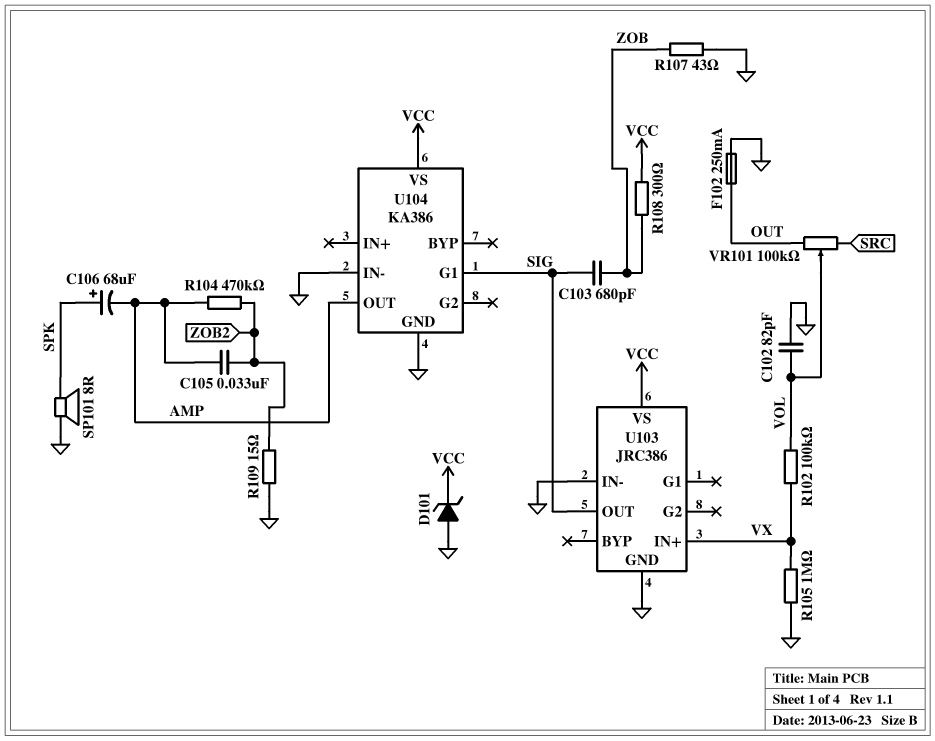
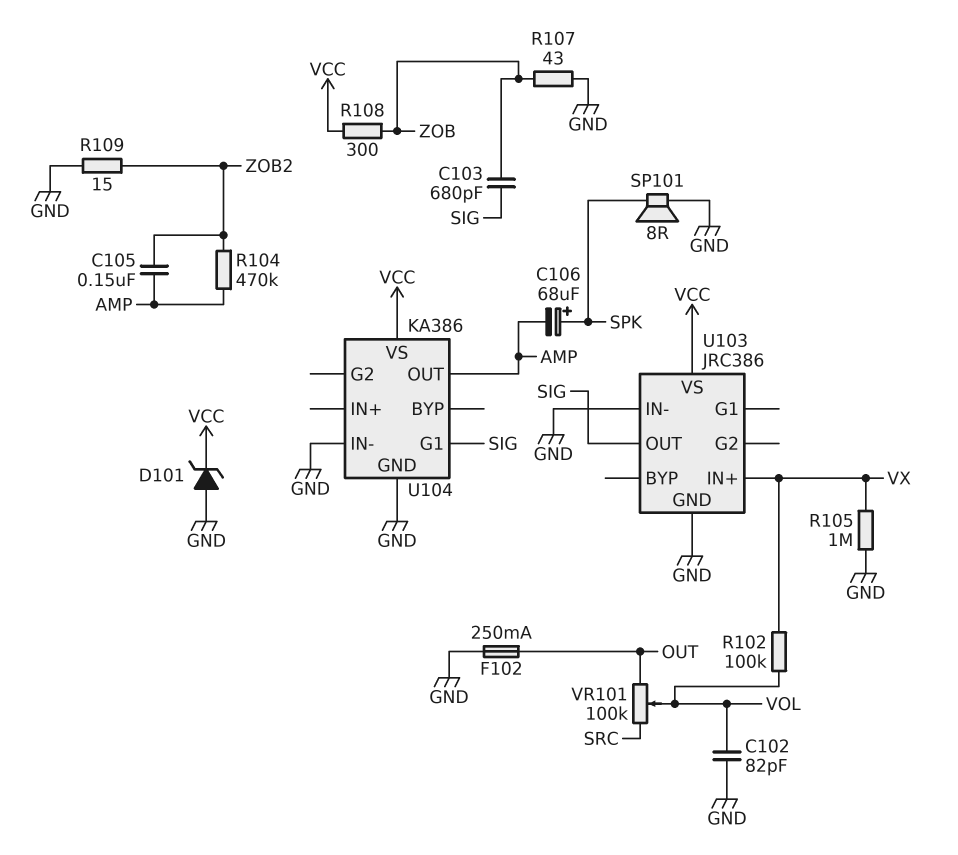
C105: 33nF (AMP, ZOB2) -> 150nF (AMP, ZOB2)

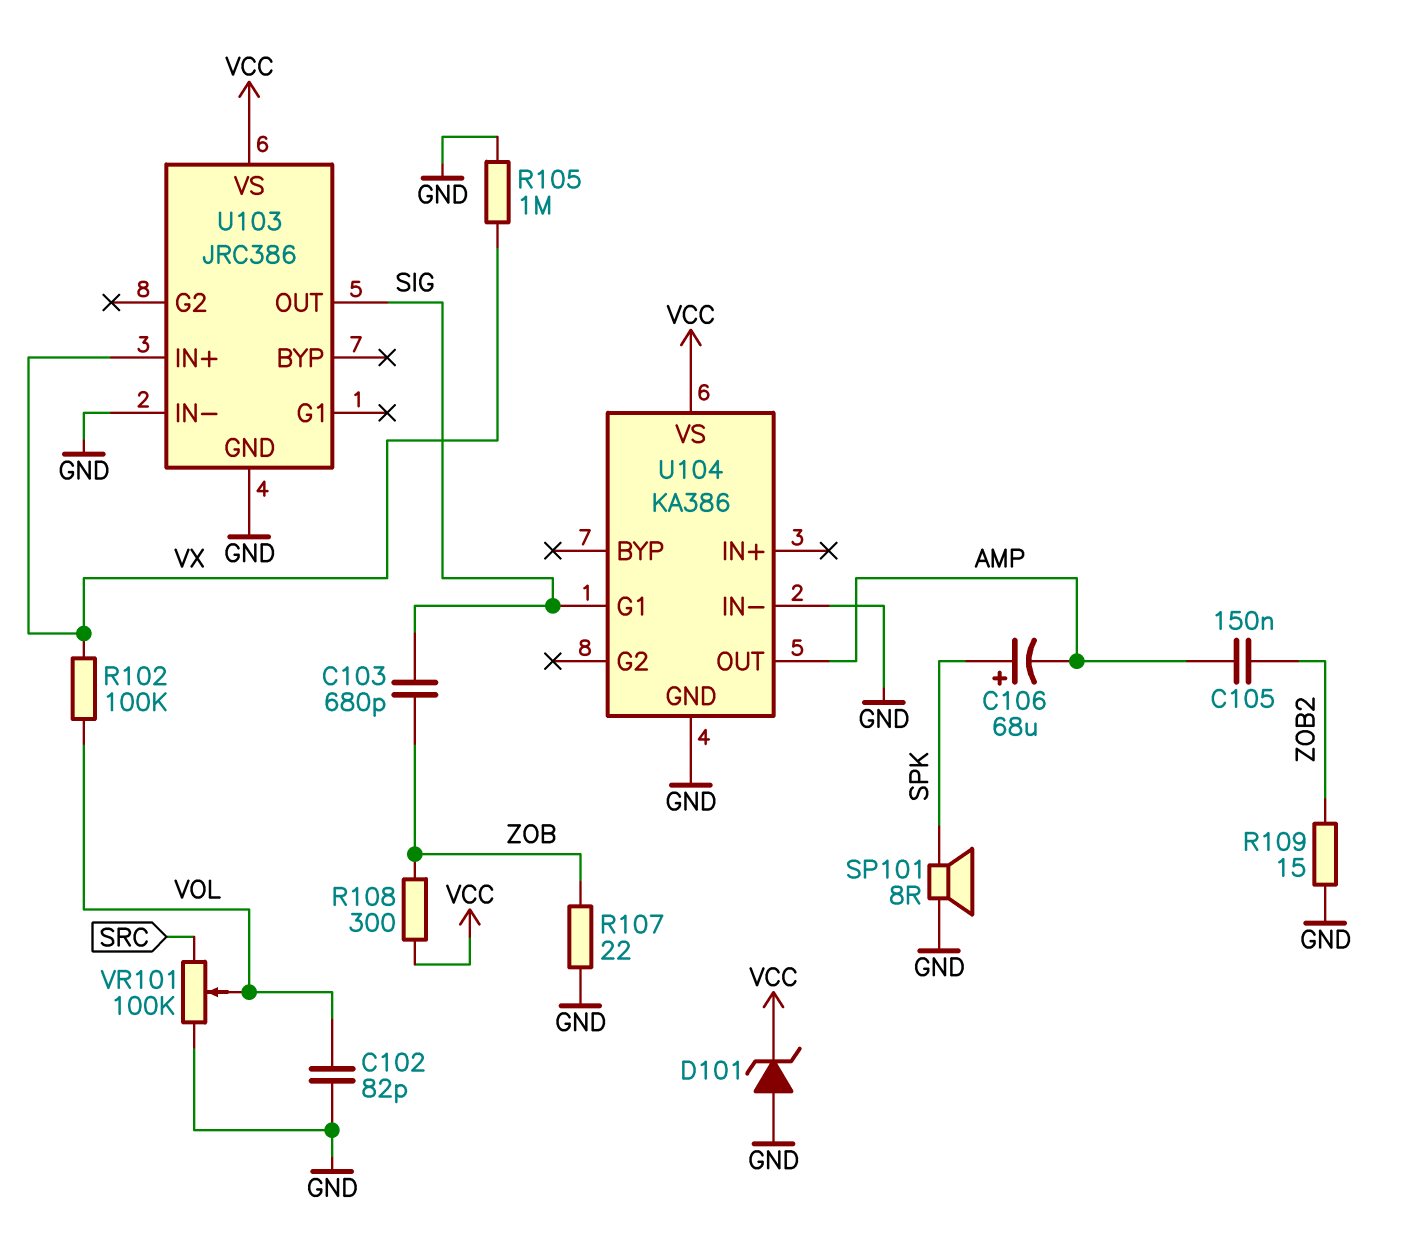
F102: 250mA (GND, OUT) -> none
R104: 470k (AMP, ZOB2) -> none
R107: 43 (GND, ZOB) -> 22 (GND, ZOB)
VR101: 100k (OUT, SRC, wiper VOL) -> 100k (GND, SRC, wiper VOL)

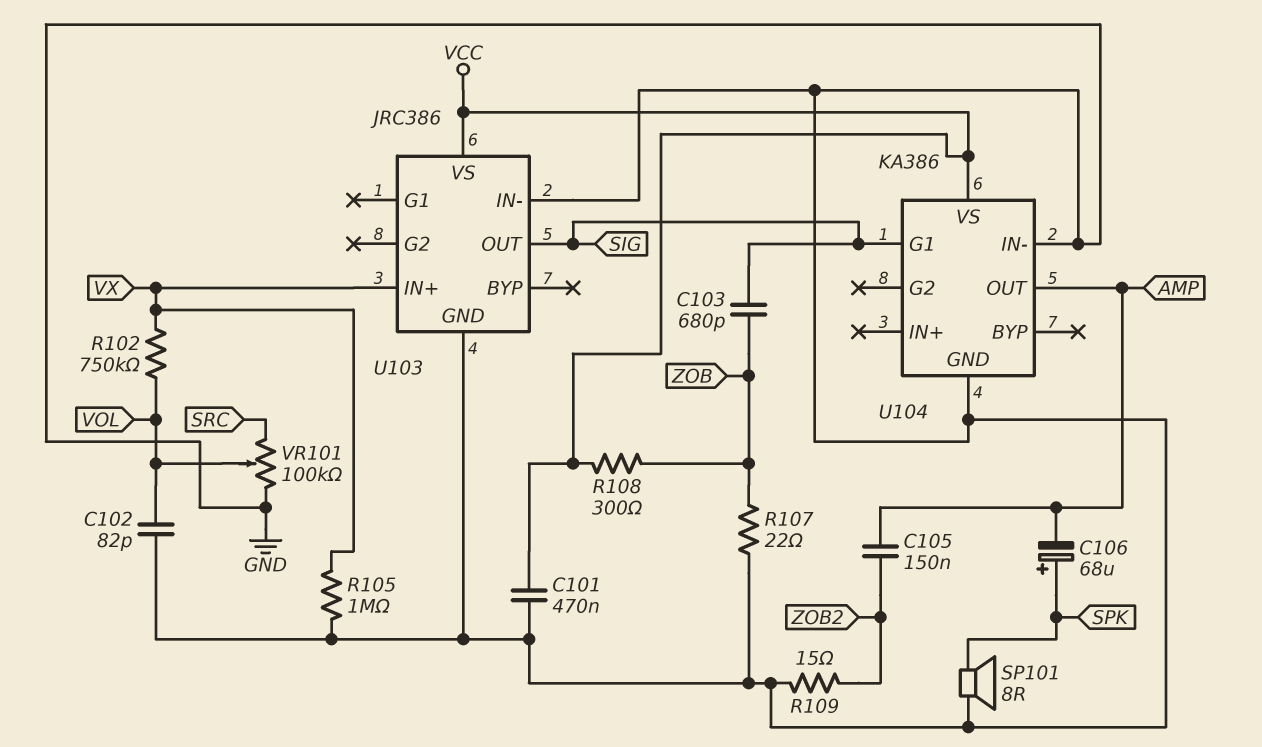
C101: none -> 470nF (GND, VCC)
D101: zener (A GND, K VCC) -> none
R102: 100k (VOL, VX) -> 750k (VOL, VX)

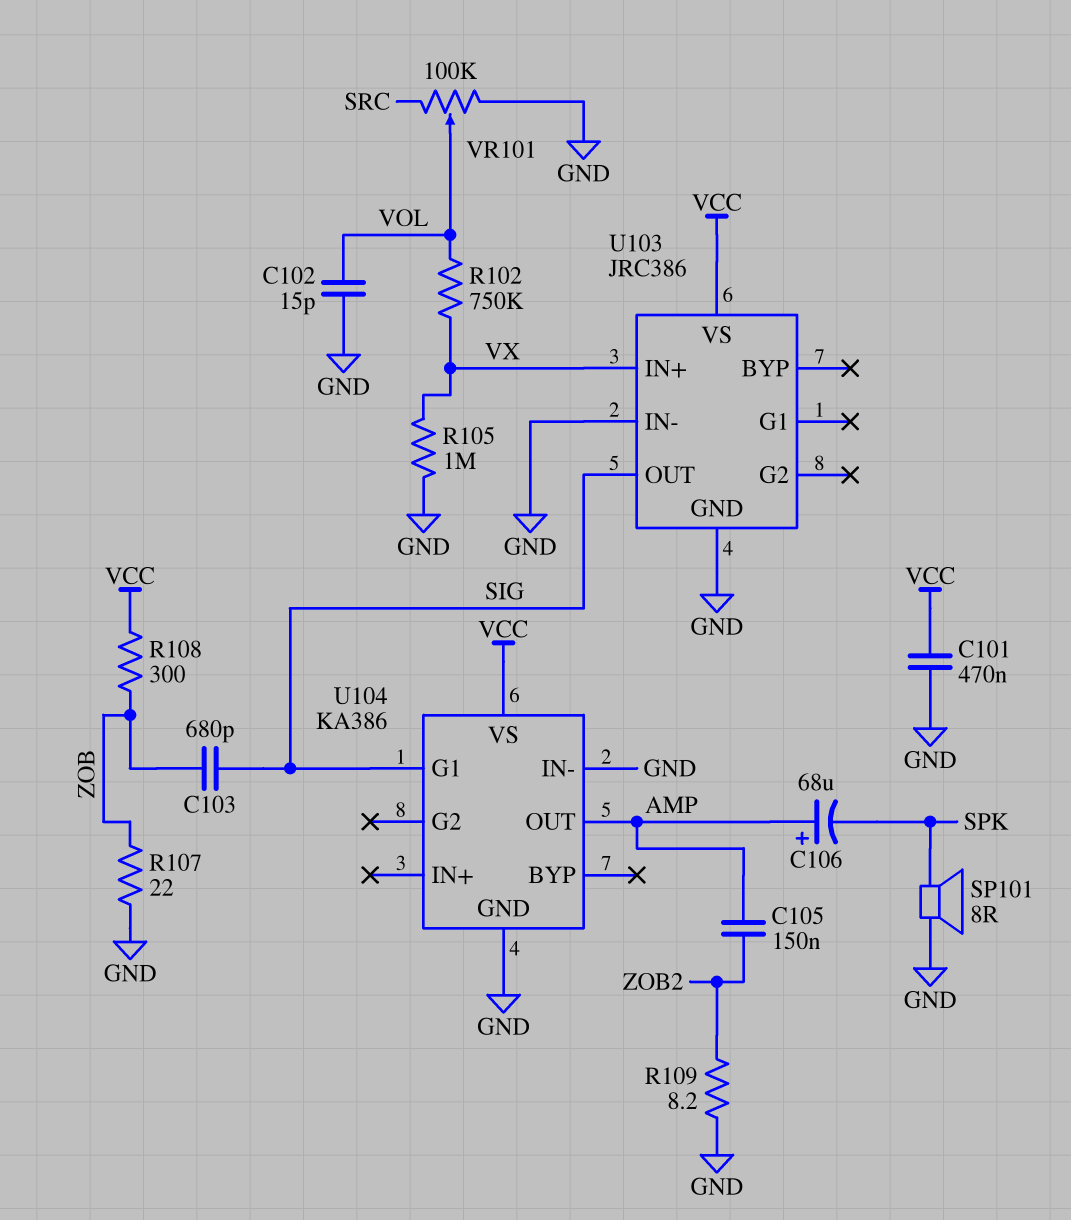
C102: 82pF (GND, VOL) -> 15pF (GND, VOL)
C106: 68uF (plus SPK, minus AMP) -> 68uF (plus AMP, minus SPK)
R109: 15 (GND, ZOB2) -> 8.2 (GND, ZOB2)

